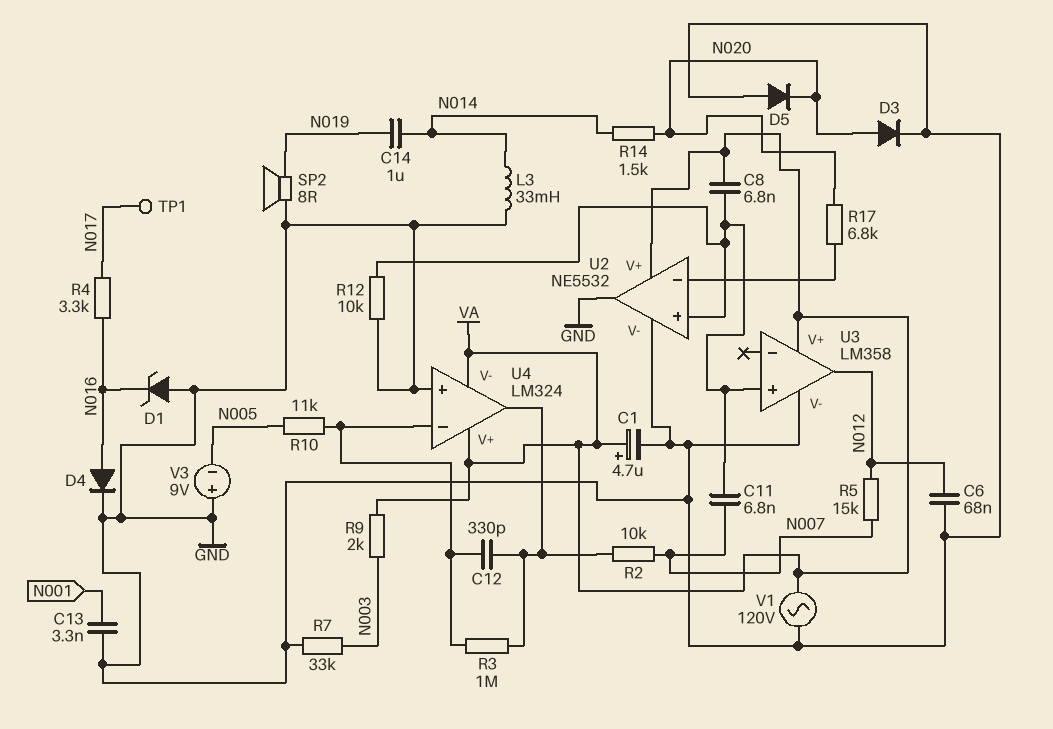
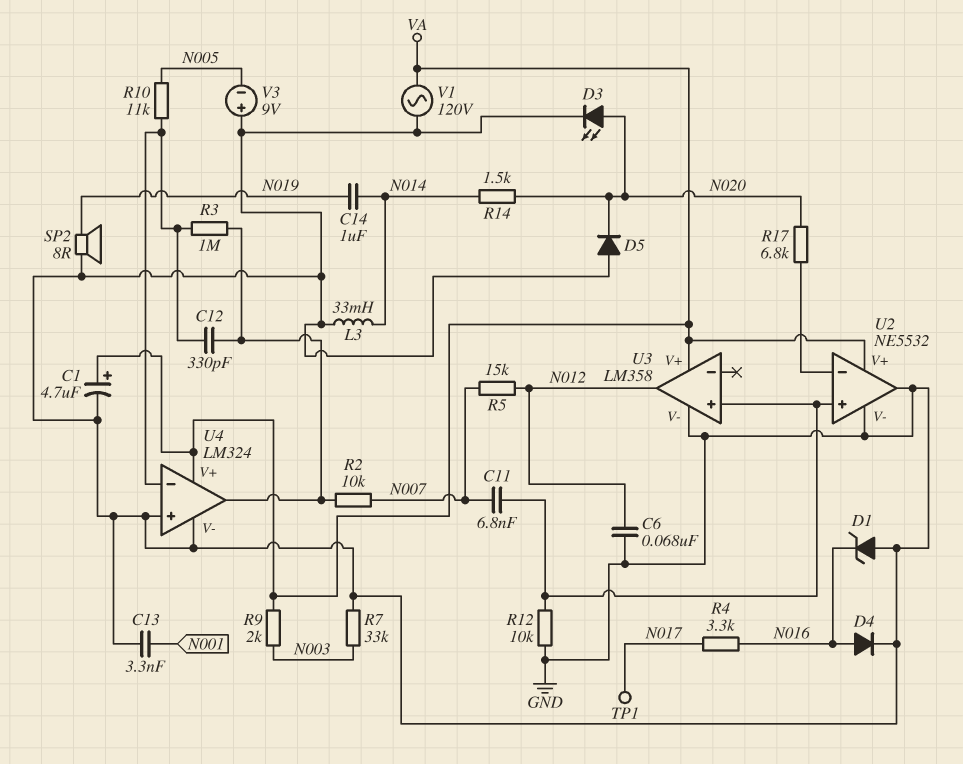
C8: 6.8nF (U2/in+, VA) -> none
D3: diode (A N020, K GND) -> LED (A N020, K GND)
U4 pin V-: VA -> GND

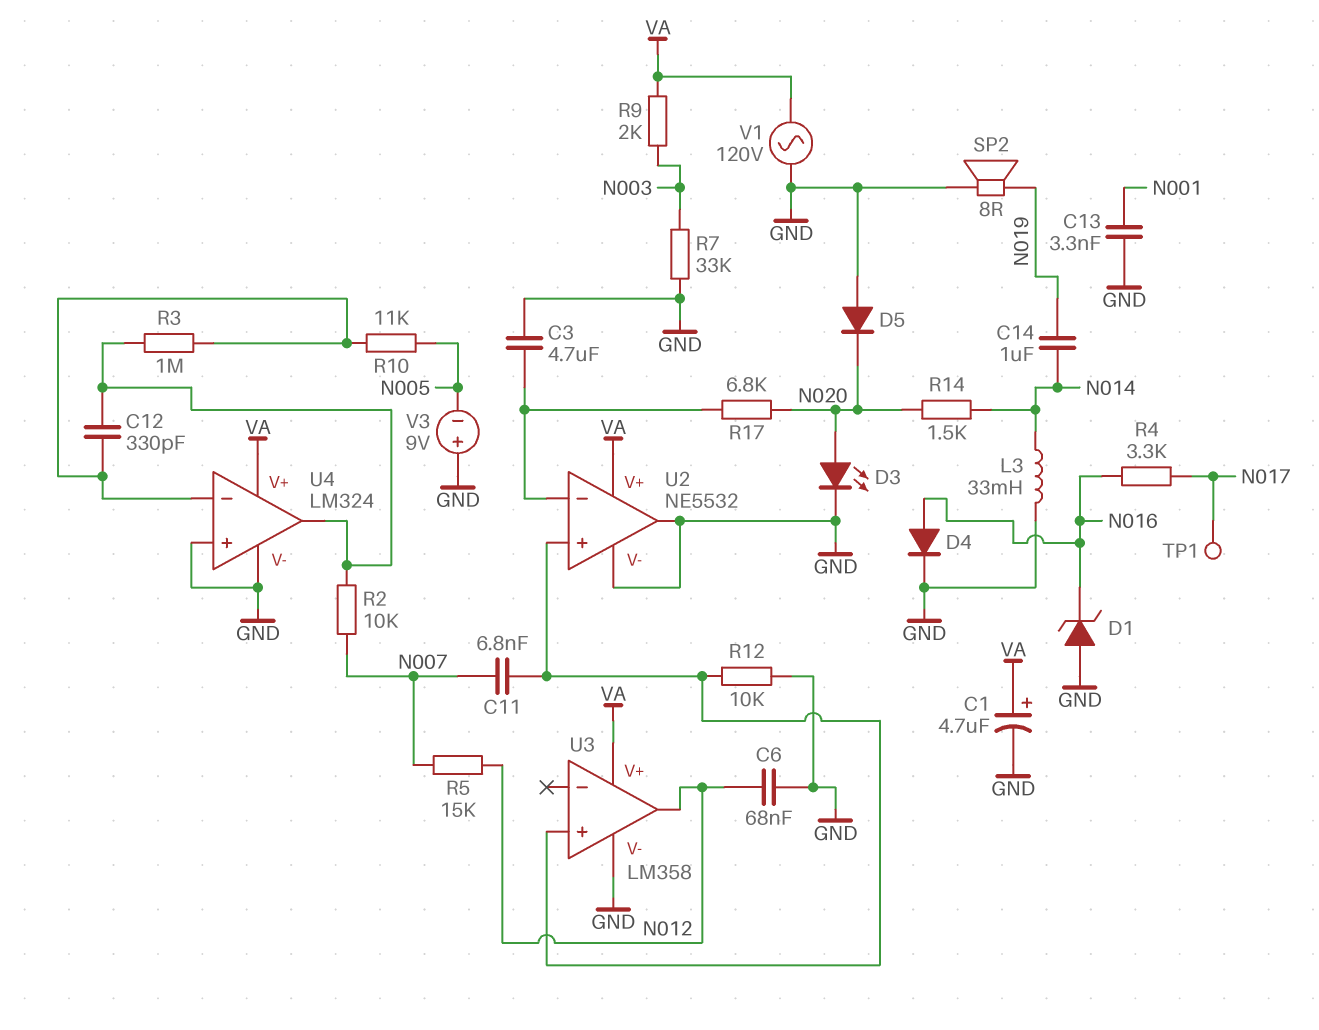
C3: none -> 4.7uF (GND, U2/in-)

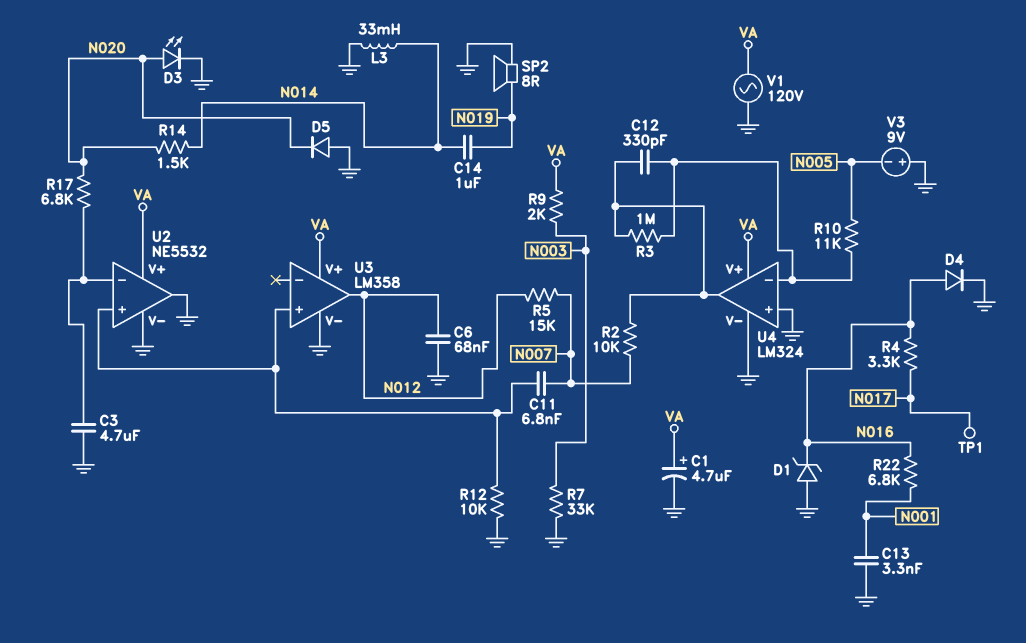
R22: none -> 6.8k (N001, N016)

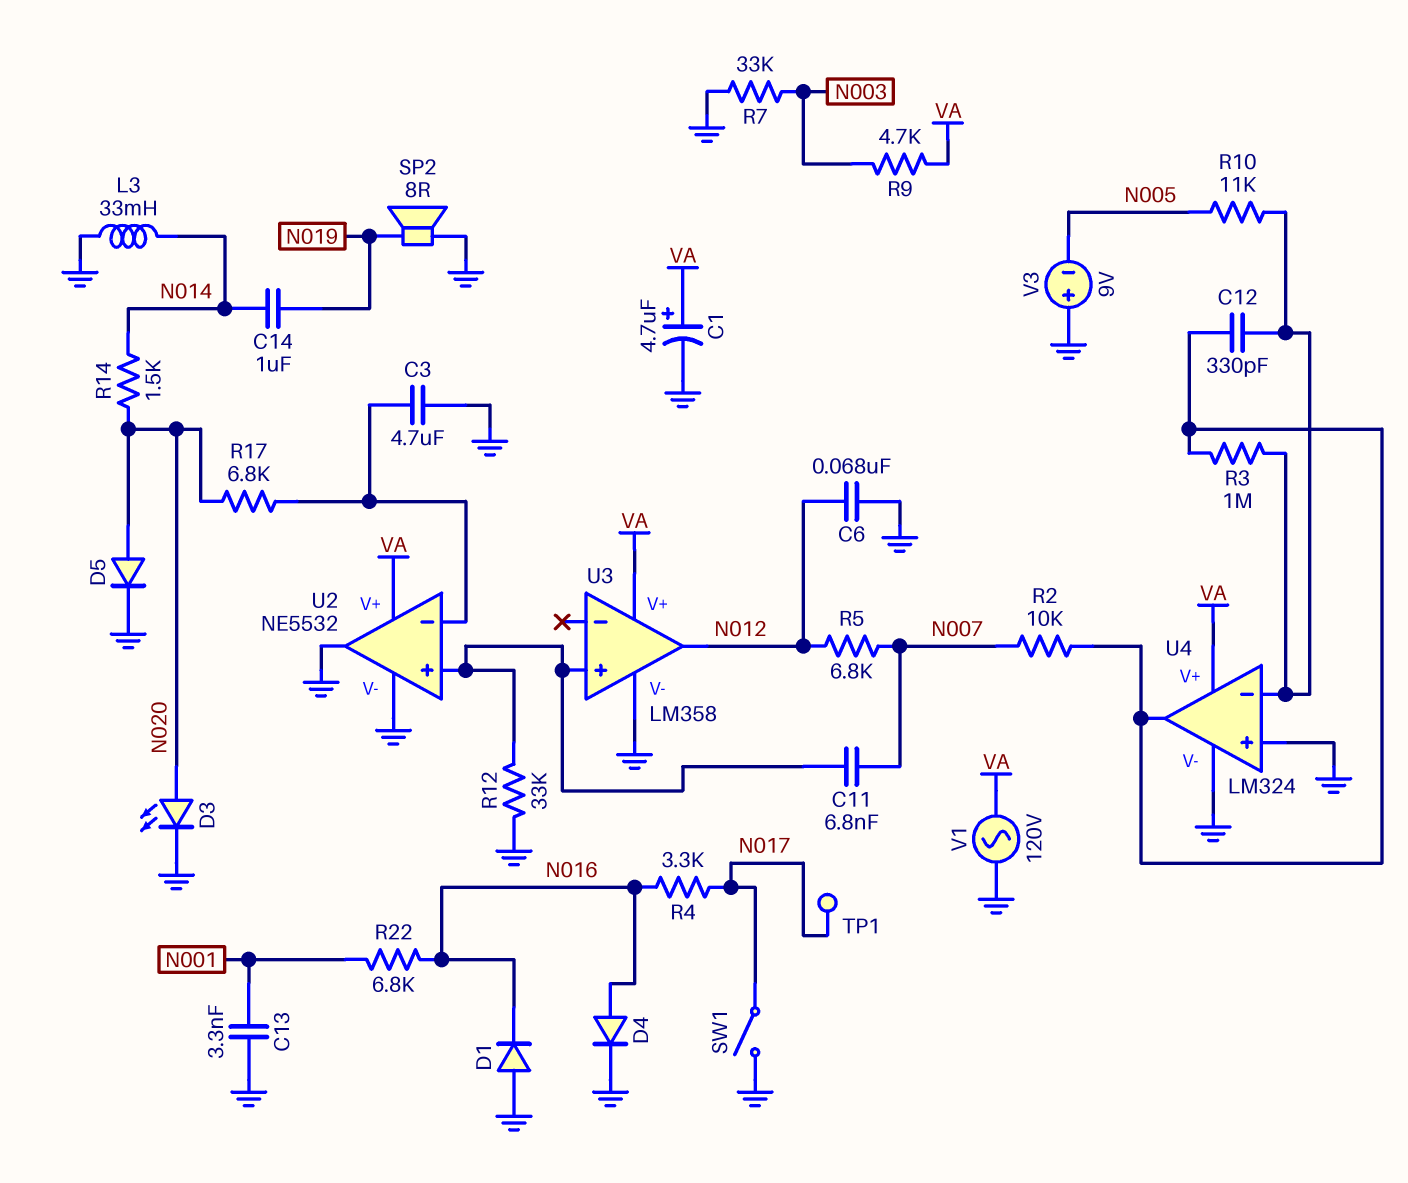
D1: zener (A GND, K N016) -> diode (A GND, K N016)
D5: diode (A GND, K N020) -> diode (A N020, K GND)
R5: 15k (N007, N012) -> 6.8k (N007, N012)
R9: 2k (N003, VA) -> 4.7k (N003, VA)
R12: 10k (GND, U2/in+) -> 33k (GND, U2/in+)
SW1: none -> switch (GND, N017)

